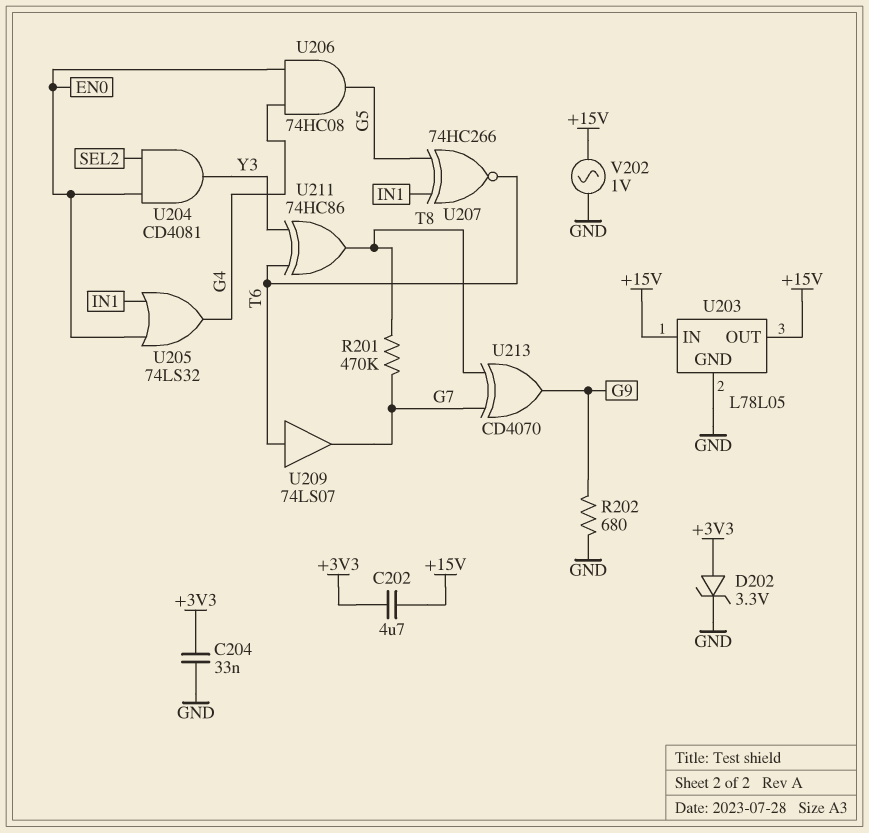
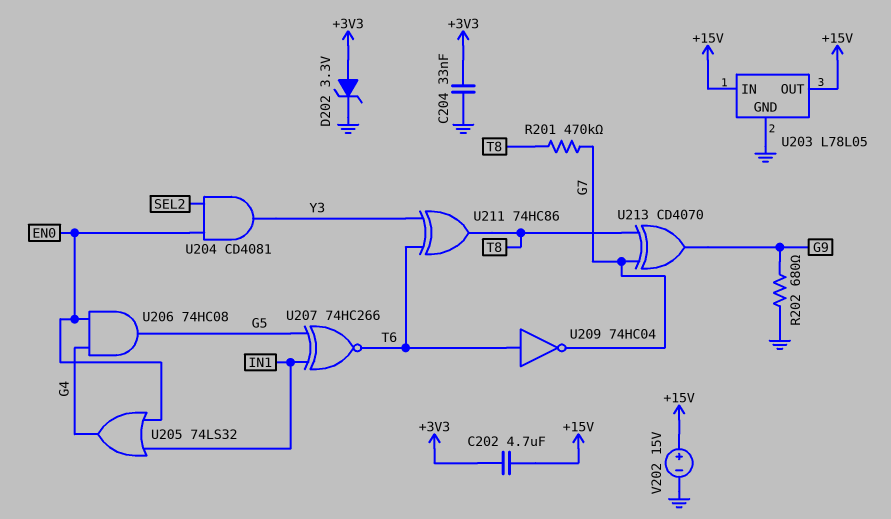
U209: buffer 74LS07 (in T6, out G7) -> NOT 74HC04 (in T6, out G7)
V202: AC 1V (+15V, GND) -> 15V (plus +15V, minus GND)

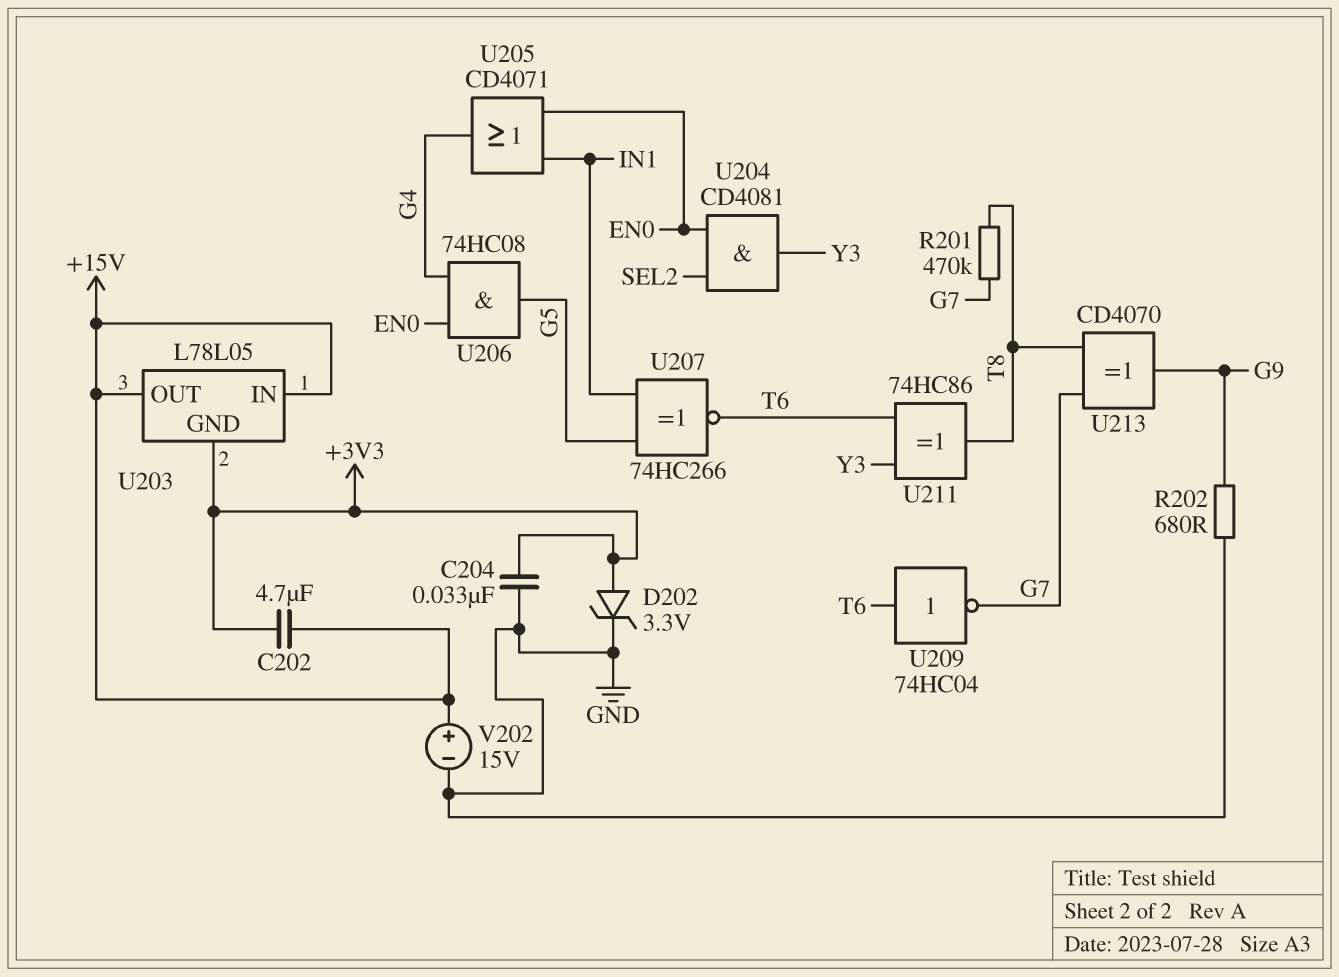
U203 pin GND: GND -> +3V3
U205: OR 74LS32 (in EN0, in IN1, out G4) -> OR CD4071 (in EN0, in IN1, out G4)

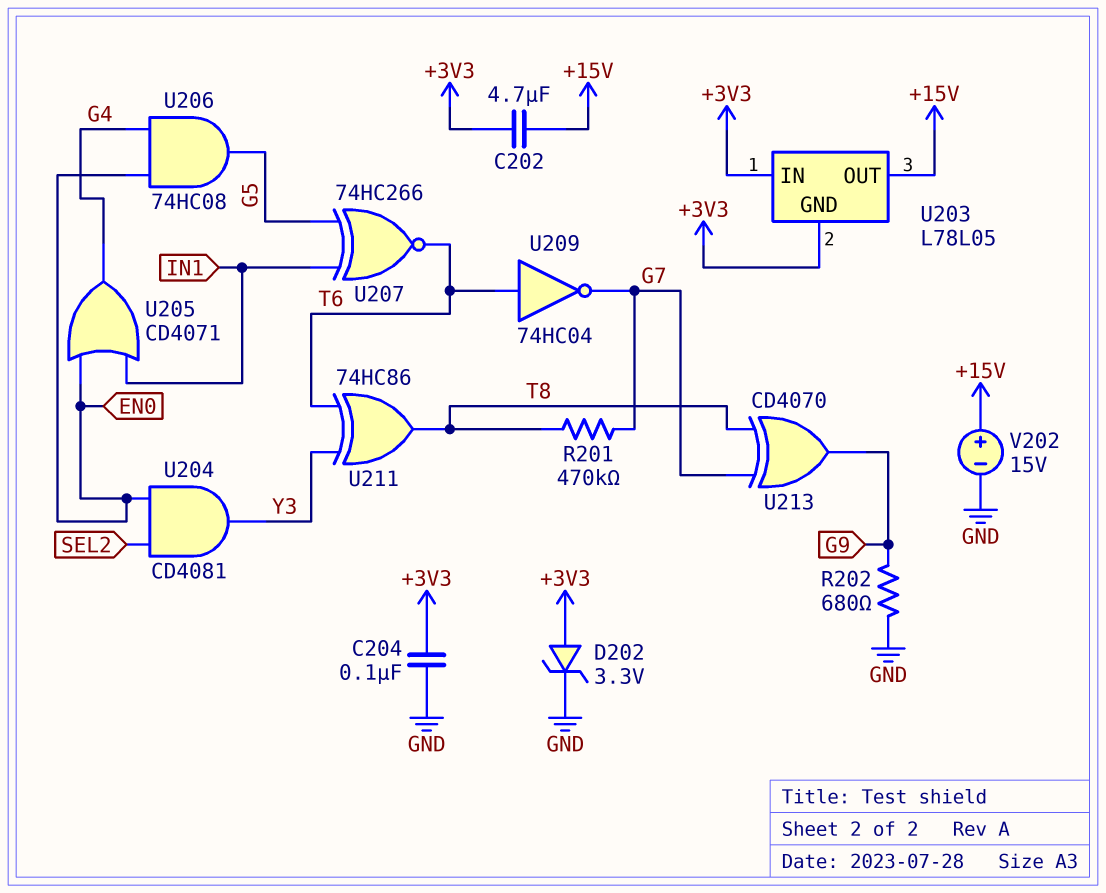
C204: 33nF (+3V3, GND) -> 100nF (+3V3, GND)
U203 pin IN: +15V -> +3V3

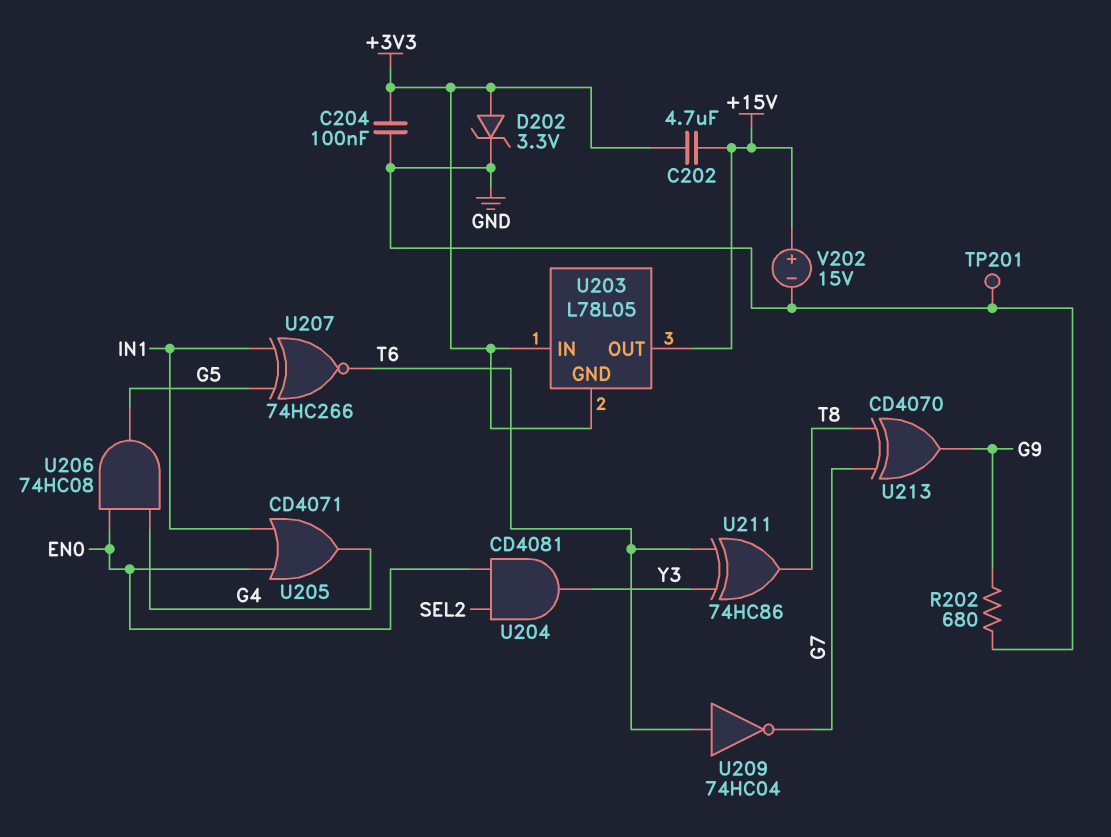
R201: 470k (G7, T8) -> none
TP201: none -> test point (GND)

